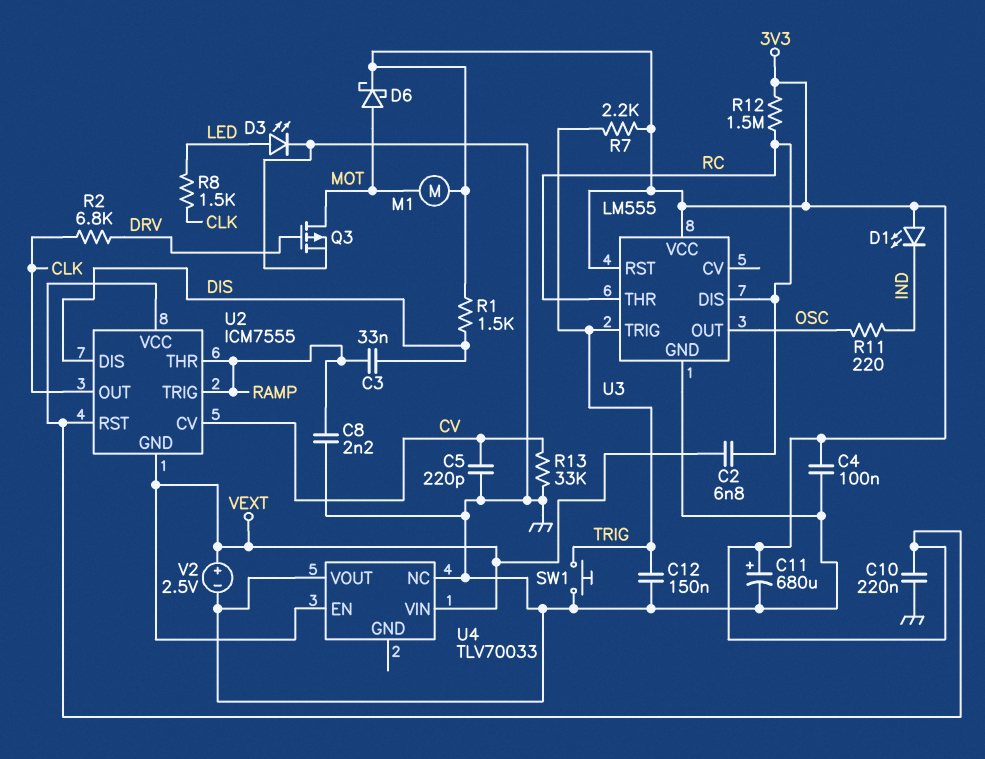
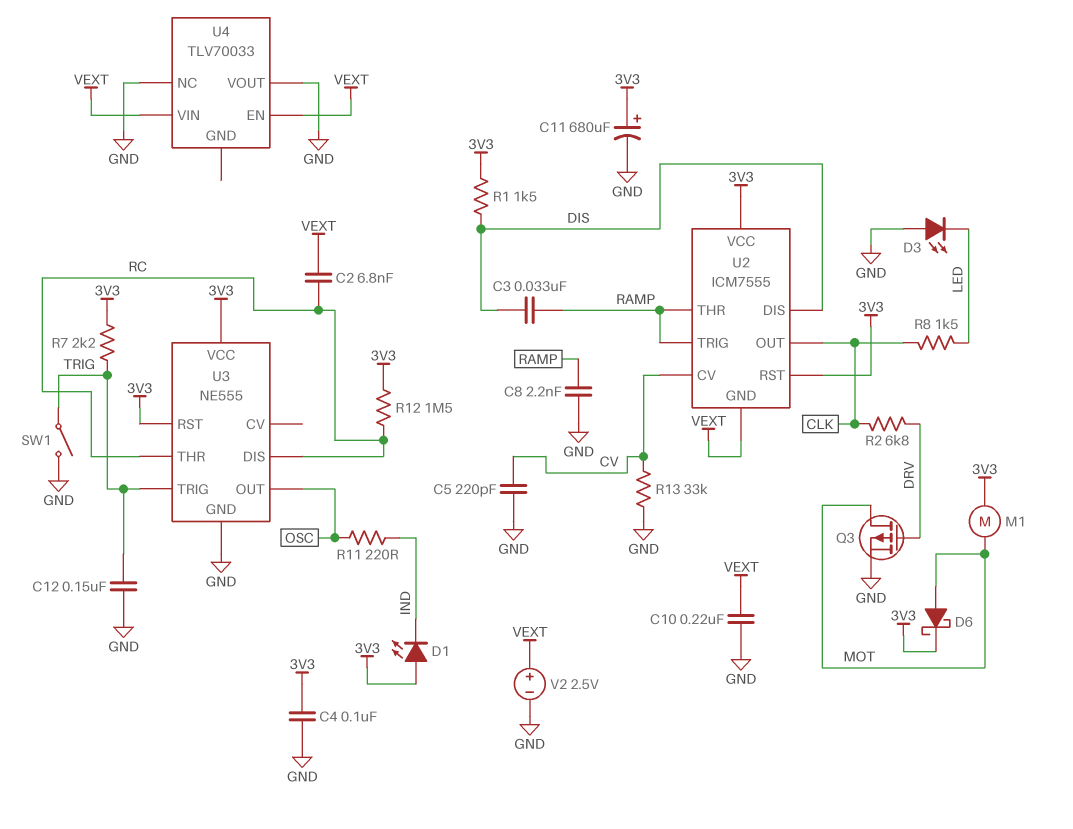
C10: 220nF (3V3, GND) -> 220nF (GND, VEXT)
D3: LED (A LED, K GND) -> LED (A GND, K LED)
SW1: button (GND, TRIG) -> switch (GND, TRIG)
U3: LM555 -> NE555

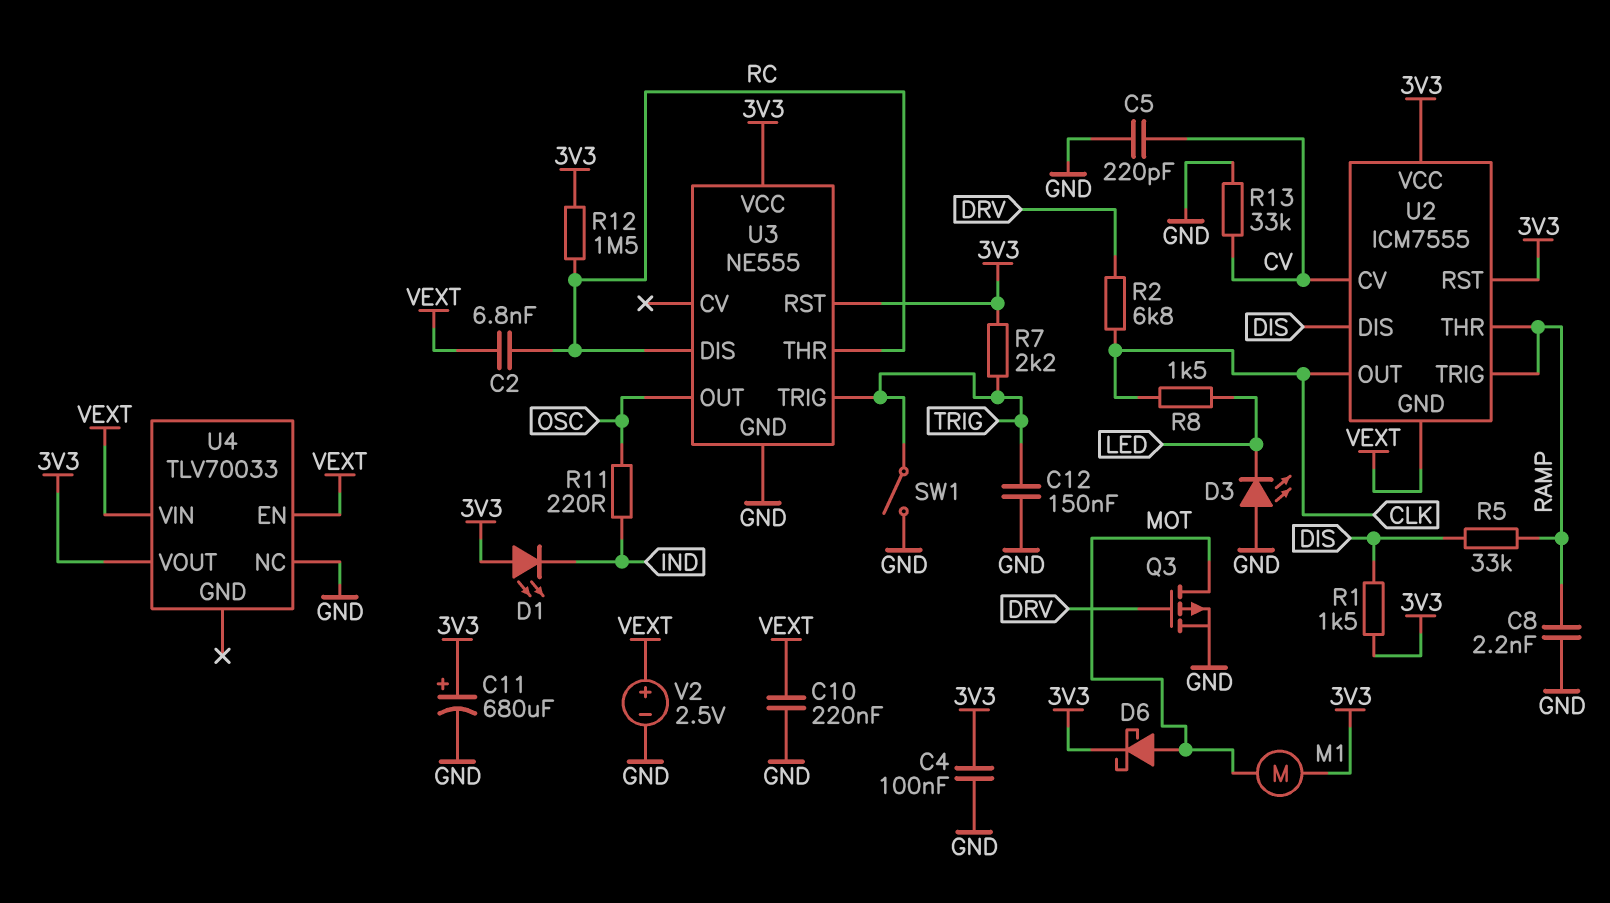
C3: 33nF (DIS, RAMP) -> none
R5: none -> 33k (DIS, RAMP)
U4 pin VOUT: GND -> 3V3

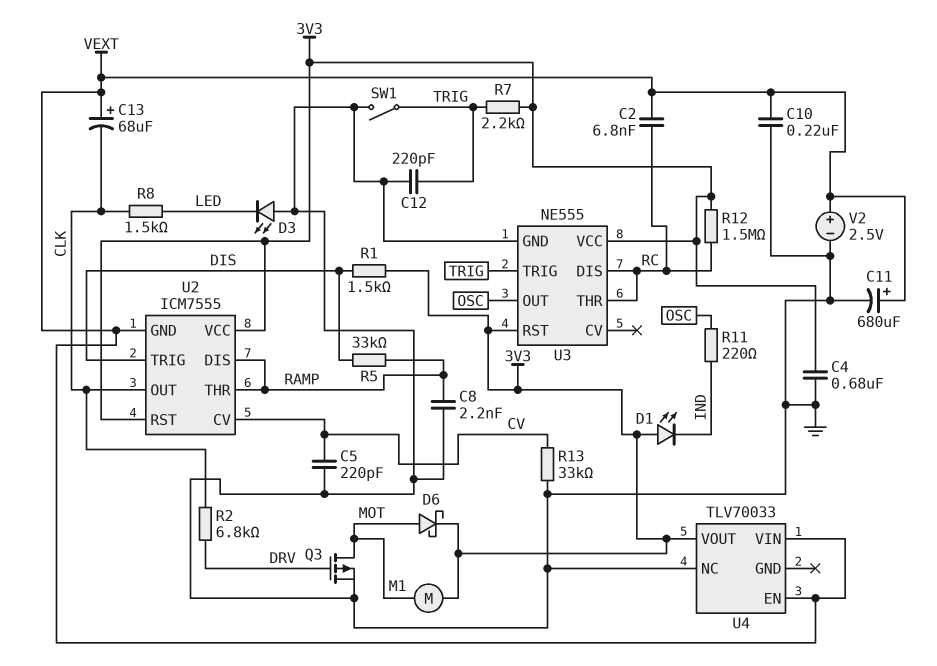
C4: 100nF (3V3, GND) -> 680nF (3V3, GND)
C11: 680uF (plus 3V3, minus GND) -> 680uF (plus VEXT, minus GND)
C12: 150nF (GND, TRIG) -> 220pF (GND, TRIG)
C13: none -> 68uF (plus VEXT, minus CLK)
U2 pin DIS: DIS -> RAMP
U2 pin TRIG: RAMP -> DIS

